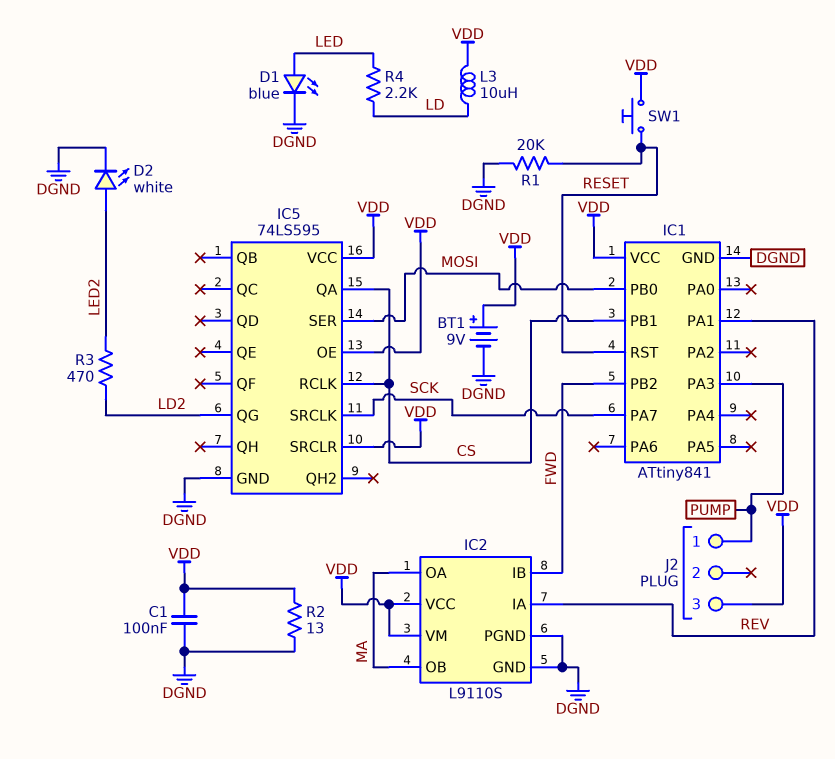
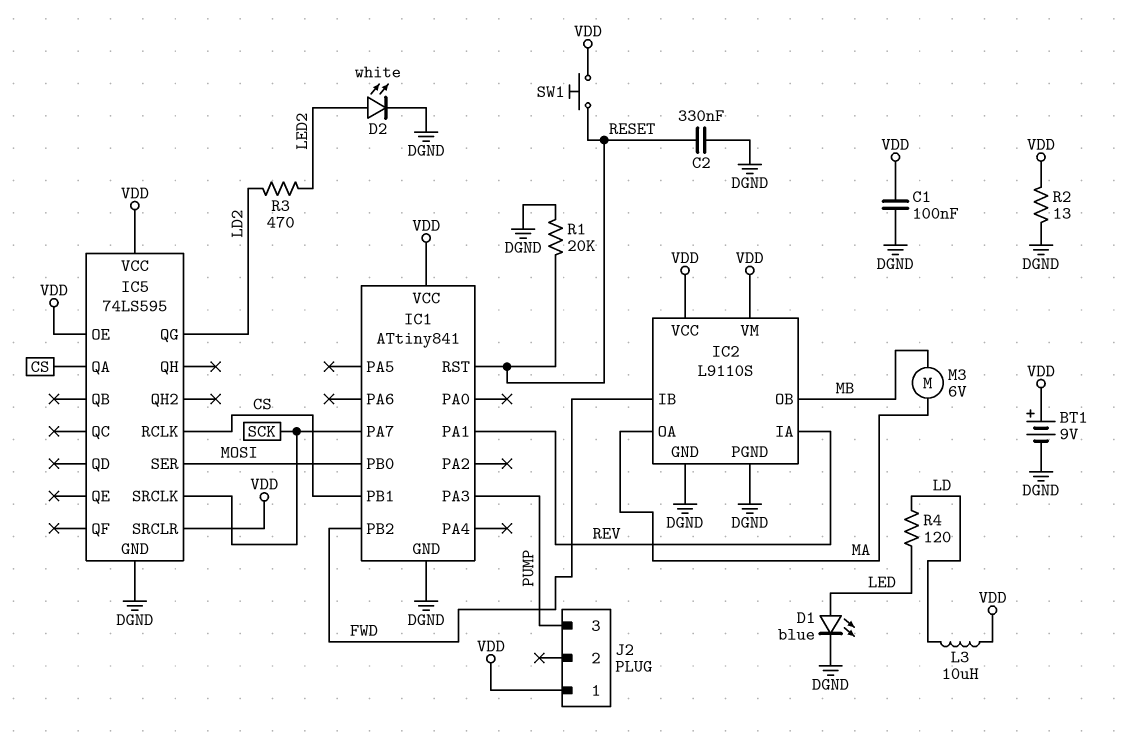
C2: none -> 330nF (DGND, RESET)
IC2 pin OB: MA -> MB
J2 pin 1: PUMP -> VDD
J2 pin 3: VDD -> PUMP
M3: none -> motor 6V (MA, MB)
R4: 2.2k (LD, LED) -> 120 (LD, LED)

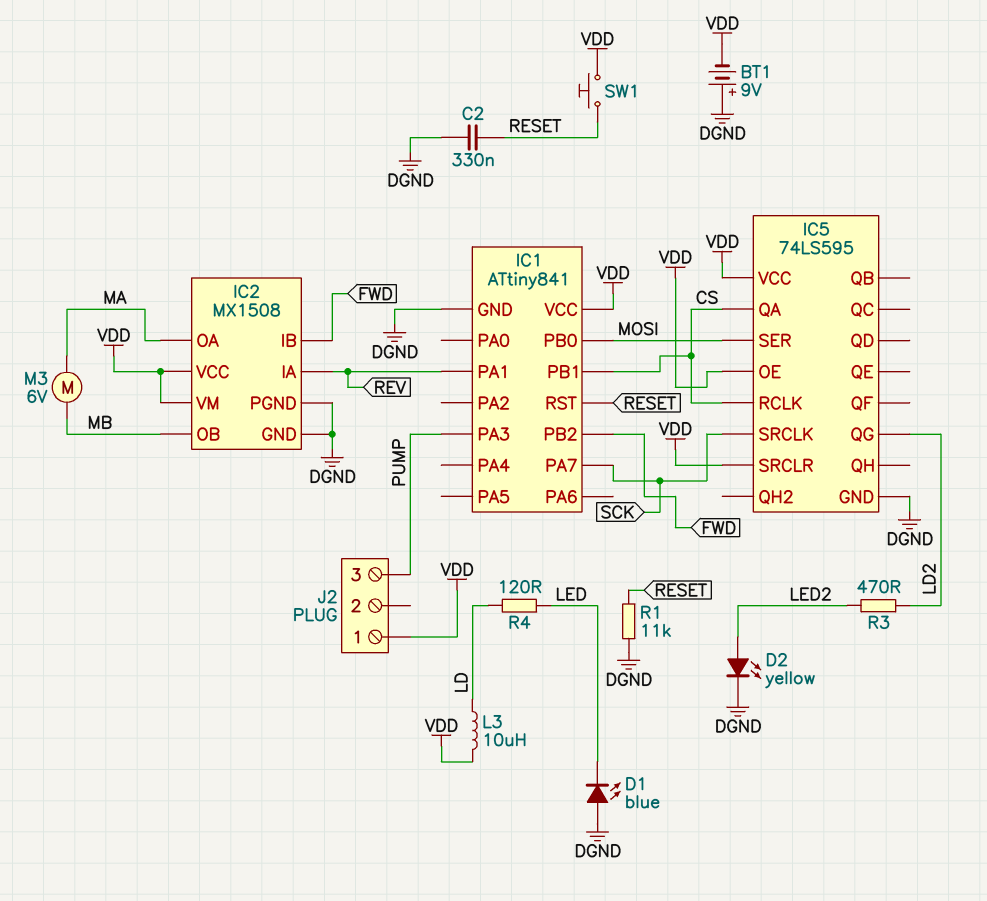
BT1: 9V (plus VDD, minus DGND) -> 9V (plus DGND, minus VDD)
C1: 100nF (DGND, VDD) -> none
D1: LED blue (A LED, K DGND) -> LED blue (A DGND, K LED)
D2: LED white (A LED2, K DGND) -> LED yellow (A LED2, K DGND)
IC2: L9110S -> MX1508
R1: 20k (DGND, RESET) -> 11k (DGND, RESET)
R2: 13 (DGND, VDD) -> none

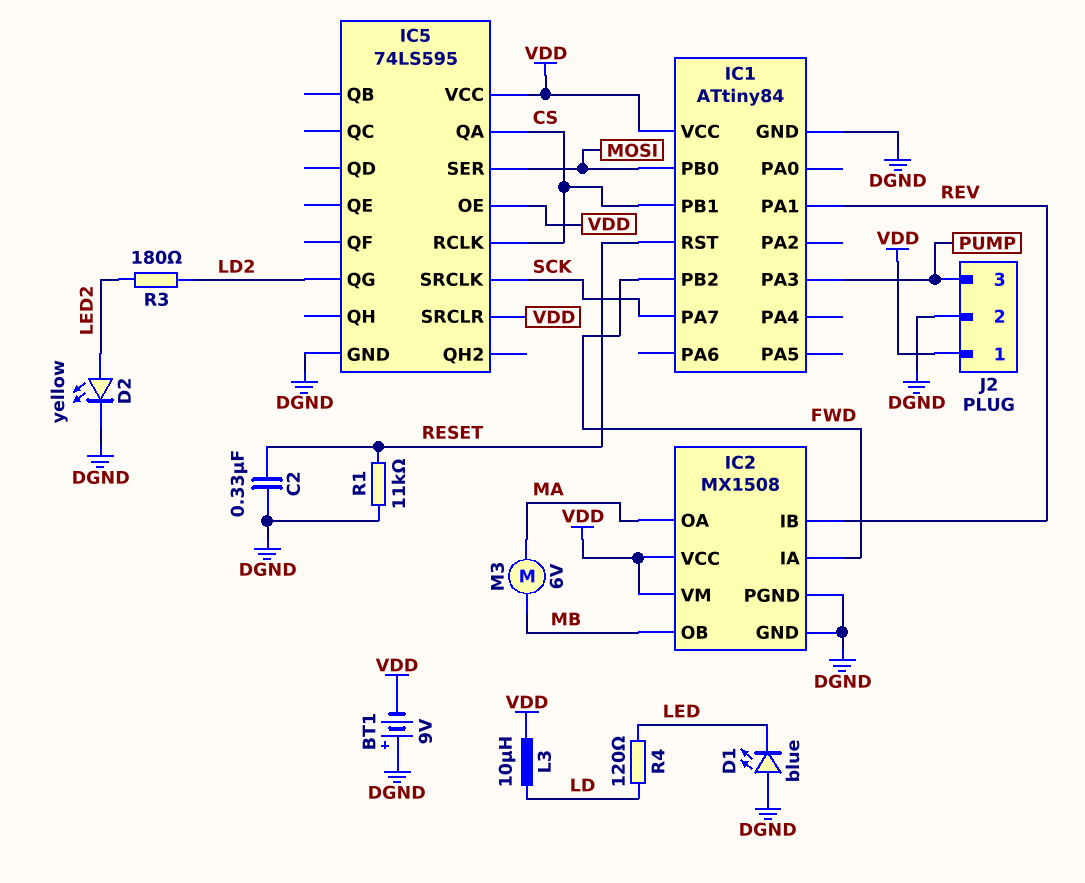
IC1: ATtiny841 -> ATtiny84
IC2 pin IA: REV -> FWD
IC2 pin IB: FWD -> REV
J2 pin 2: none -> DGND
R3: 470 (LD2, LED2) -> 180 (LD2, LED2)
SW1: button (RESET, VDD) -> none

